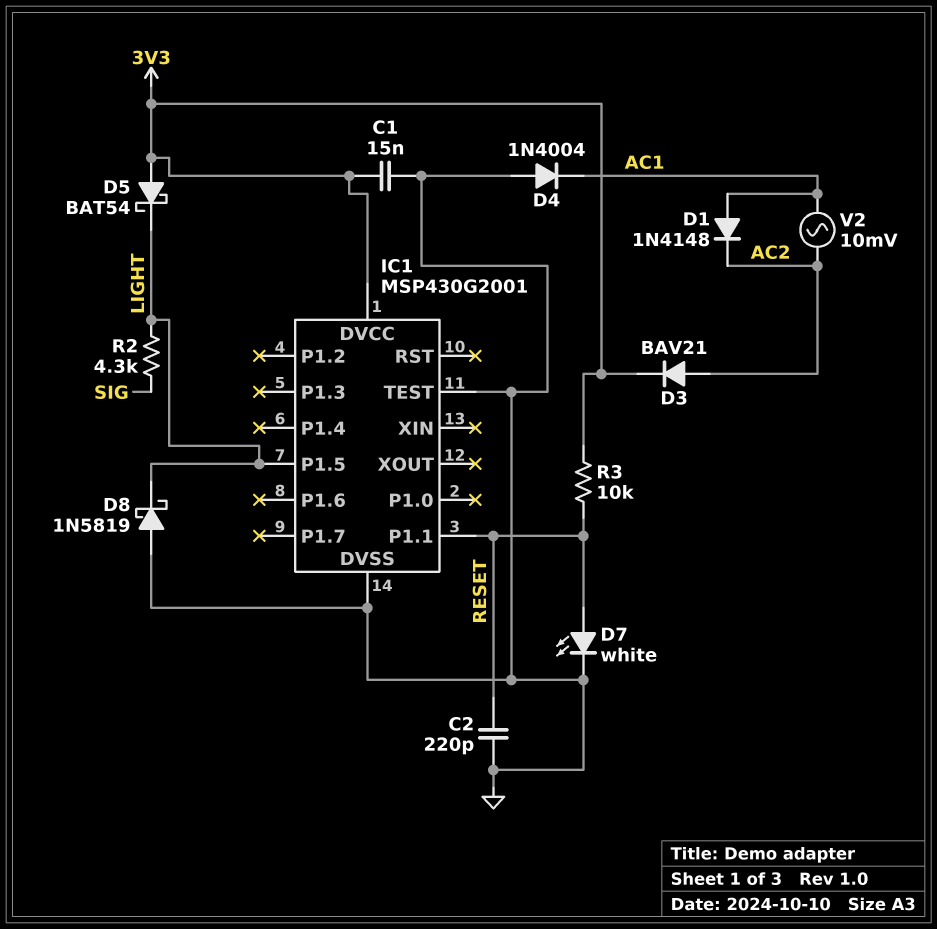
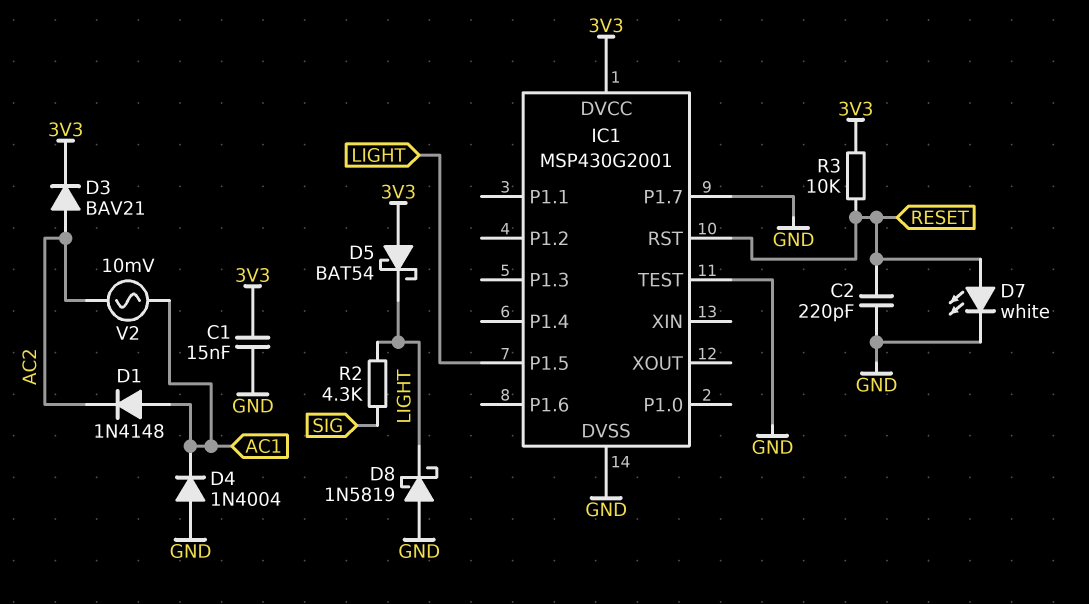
IC1 pin P1.1: RESET -> none
IC1 pin P1.7: none -> GND
IC1 pin RST: none -> RESET

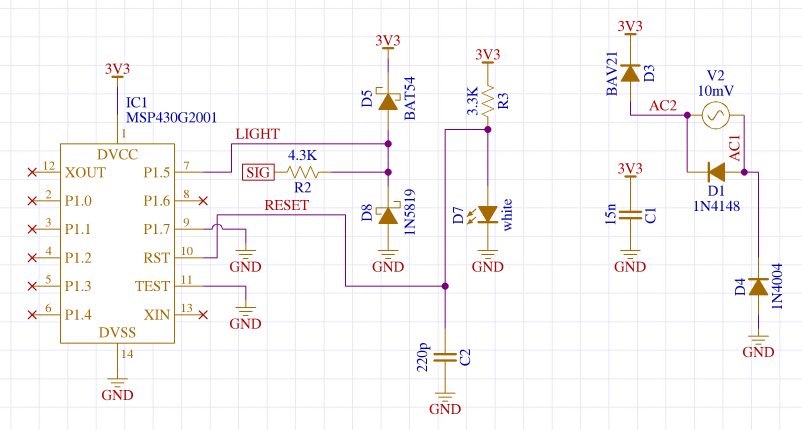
D5: schottky BAT54 (A 3V3, K LIGHT) -> schottky BAT54 (A LIGHT, K 3V3)
R3: 10k (3V3, RESET) -> 3.3k (3V3, RESET)

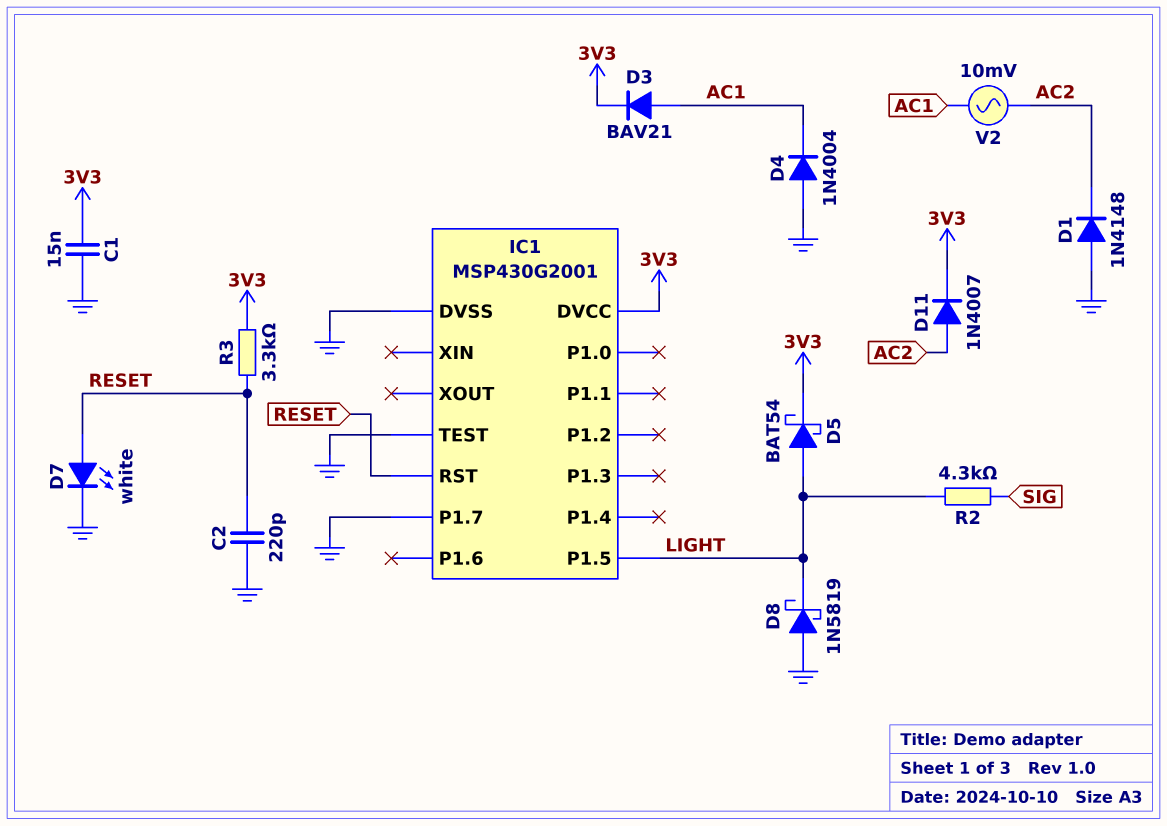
D1: diode 1N4148 (A AC1, K AC2) -> diode 1N4148 (A GND, K AC2)
D3: diode BAV21 (A AC2, K 3V3) -> diode BAV21 (A AC1, K 3V3)
D11: none -> diode 1N4007 (A AC2, K 3V3)

